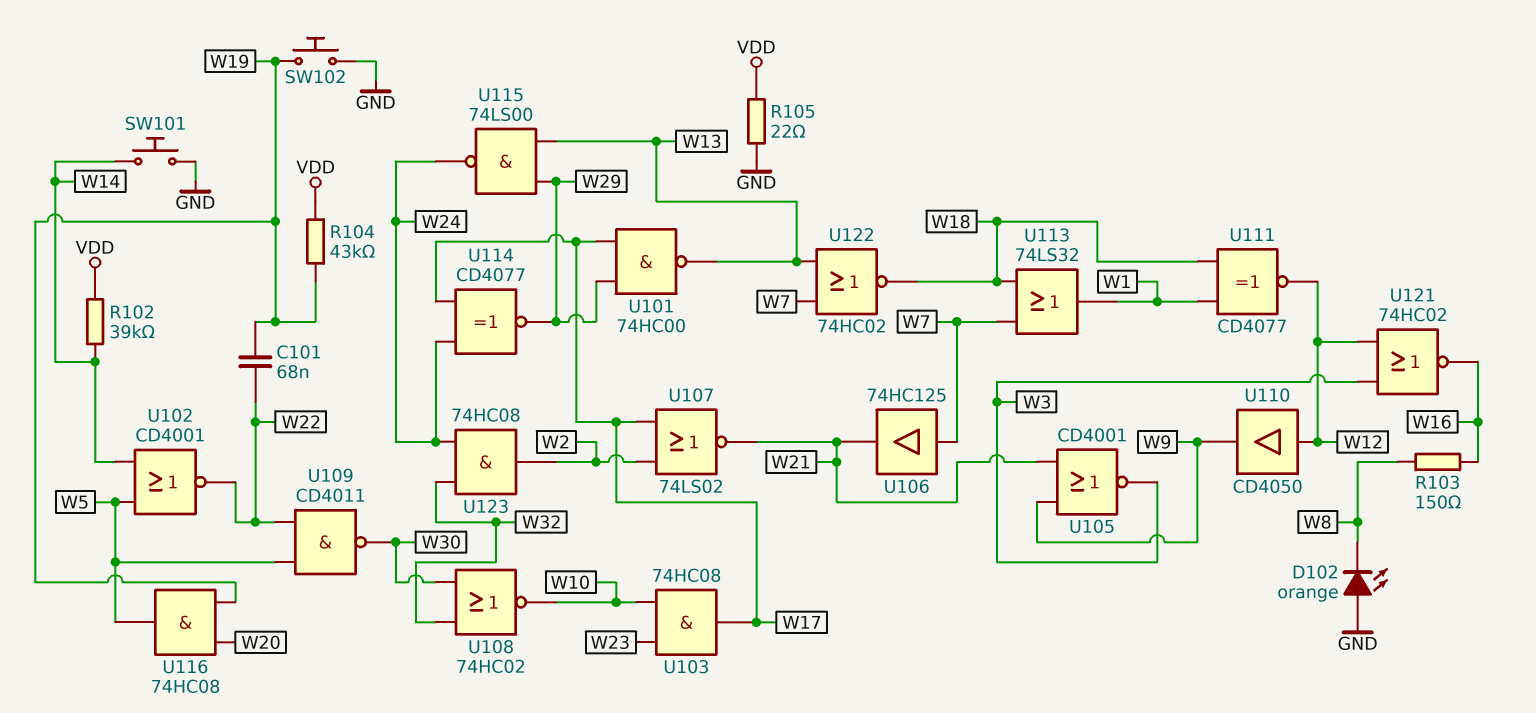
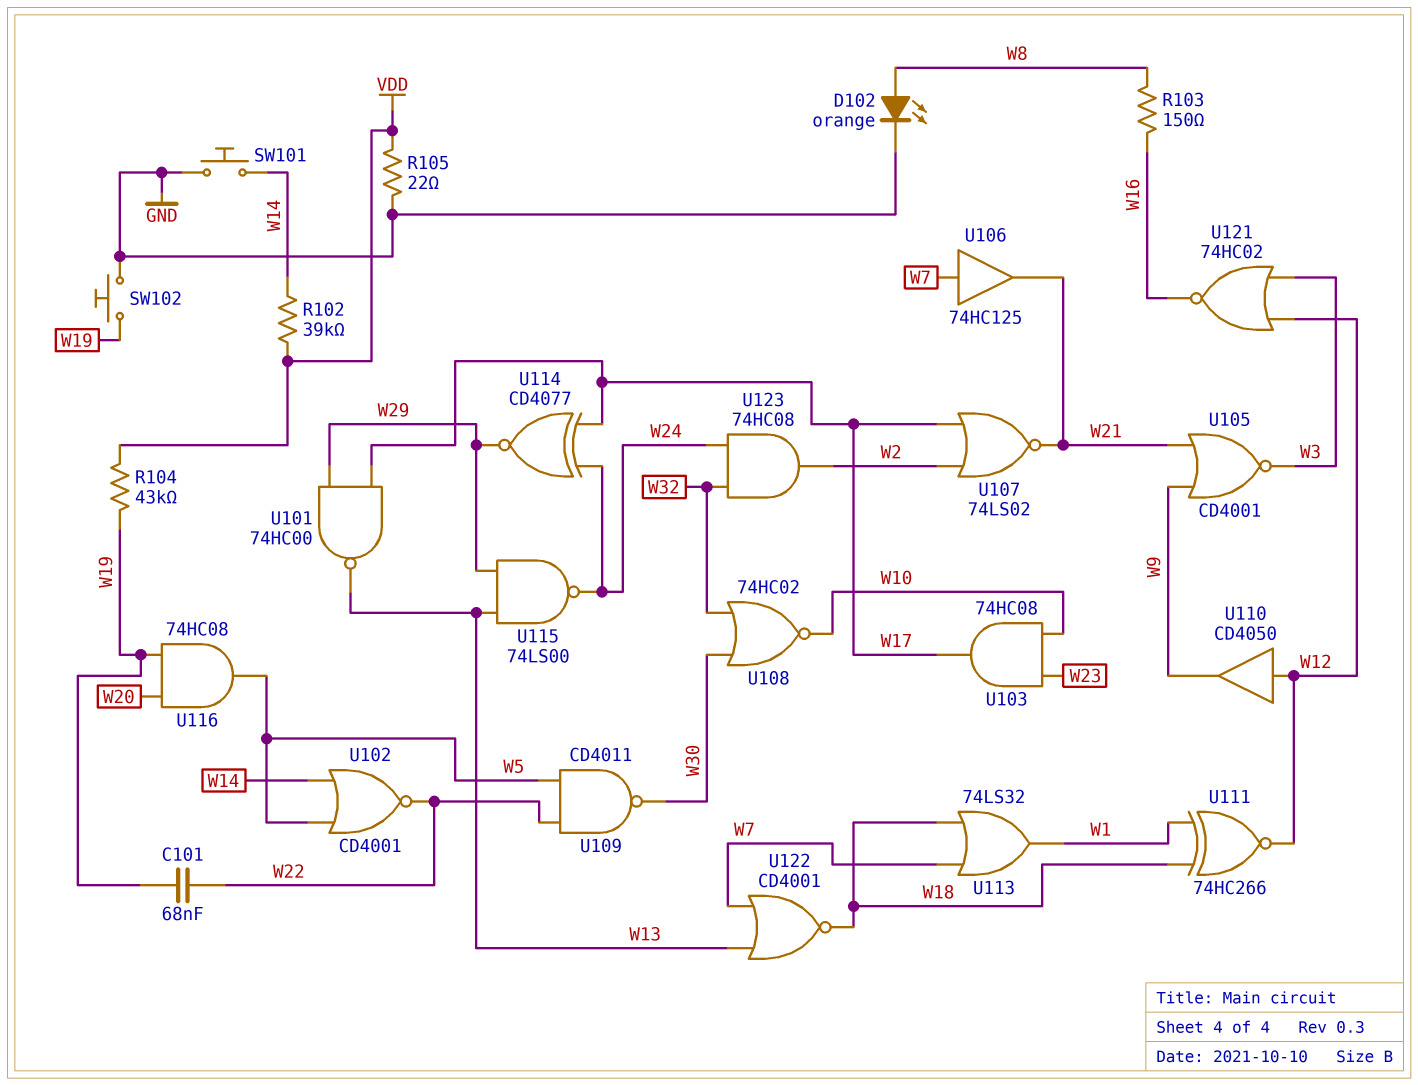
D102: LED orange (A GND, K W8) -> LED orange (A W8, K GND)
U111: XNOR CD4077 (in W1, in W18, out W12) -> XNOR 74HC266 (in W1, in W18, out W12)
U122: NOR 74HC02 (in W7, in W13, out W18) -> NOR CD4001 (in W7, in W13, out W18)

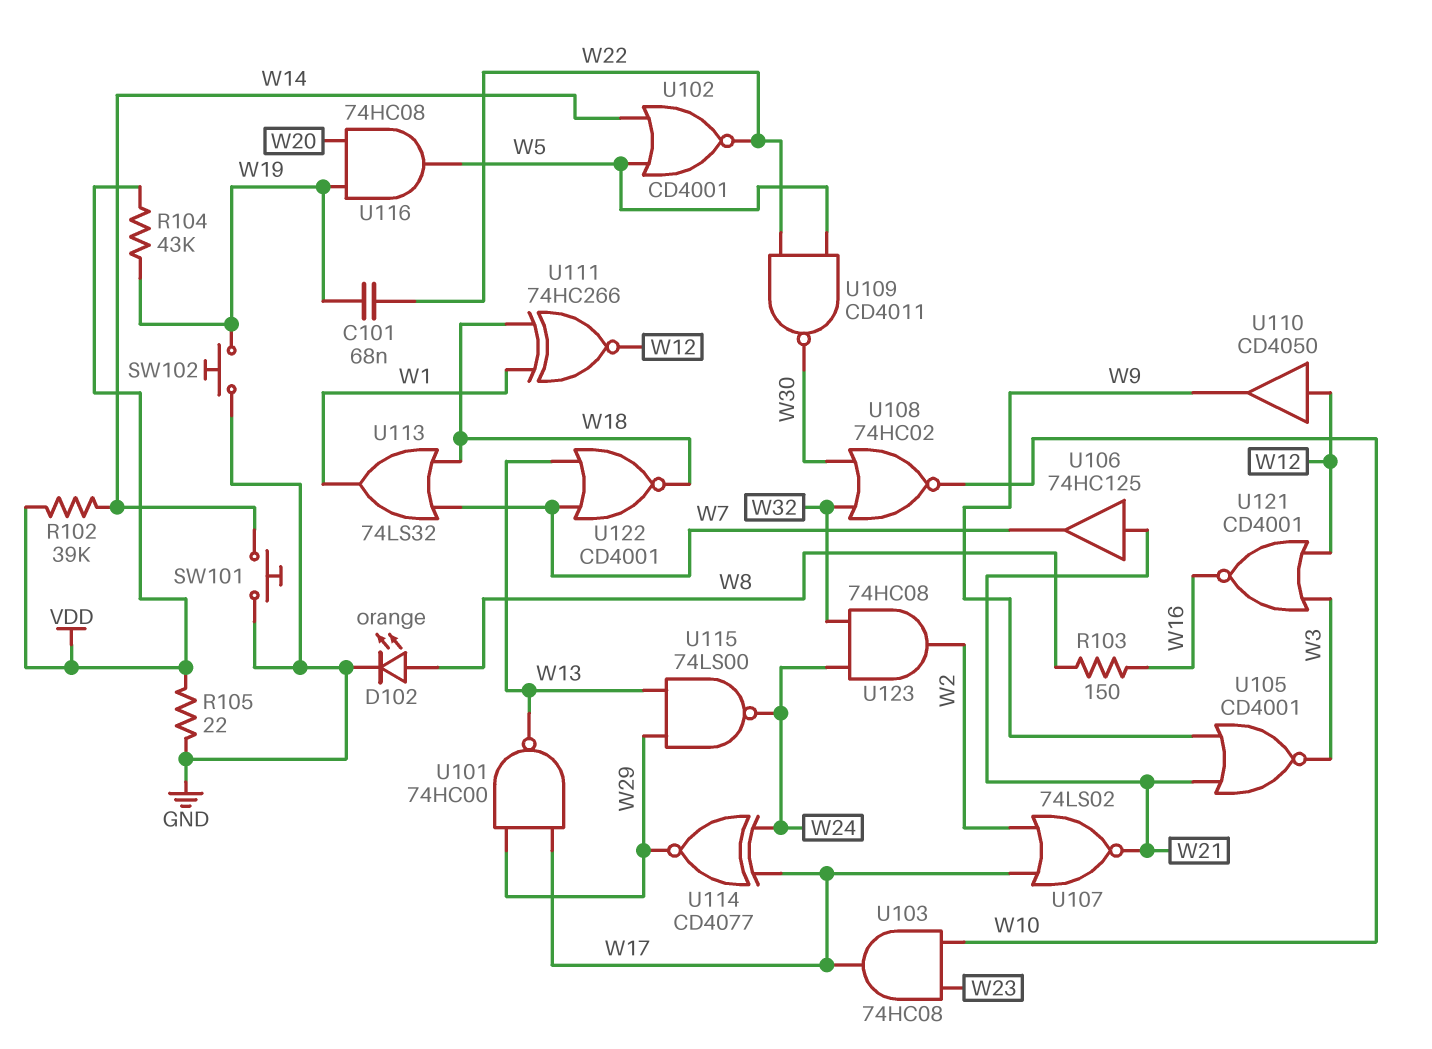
U106: buffer 74HC125 (in W7, out W21) -> buffer 74HC125 (in W21, out W7)
U121: NOR 74HC02 (in W3, in W12, out W16) -> NOR CD4001 (in W3, in W12, out W16)

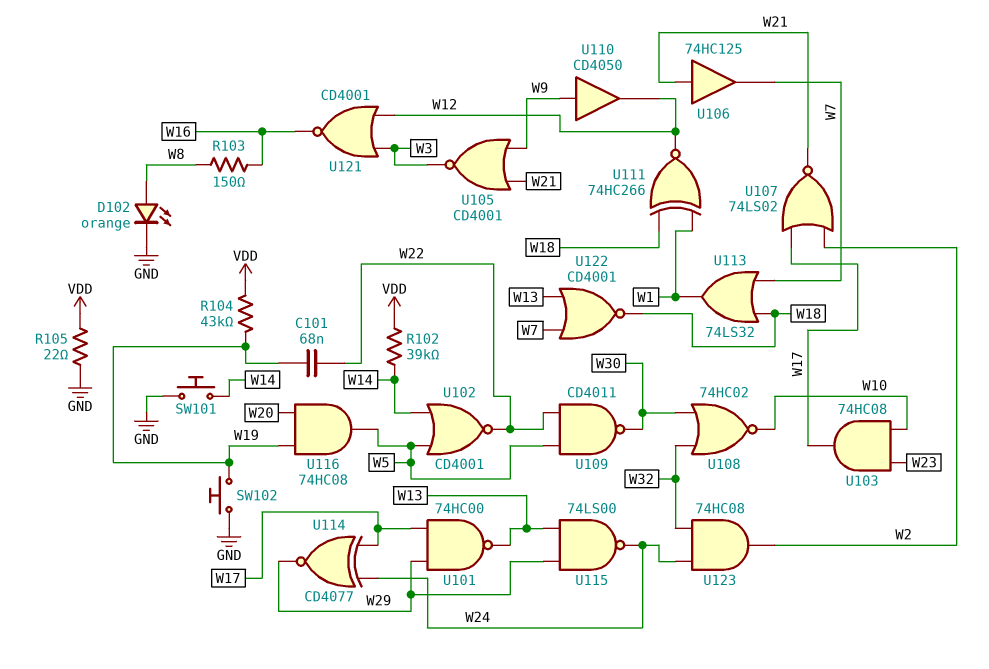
U110: buffer CD4050 (in W12, out W9) -> buffer CD4050 (in W9, out W12)

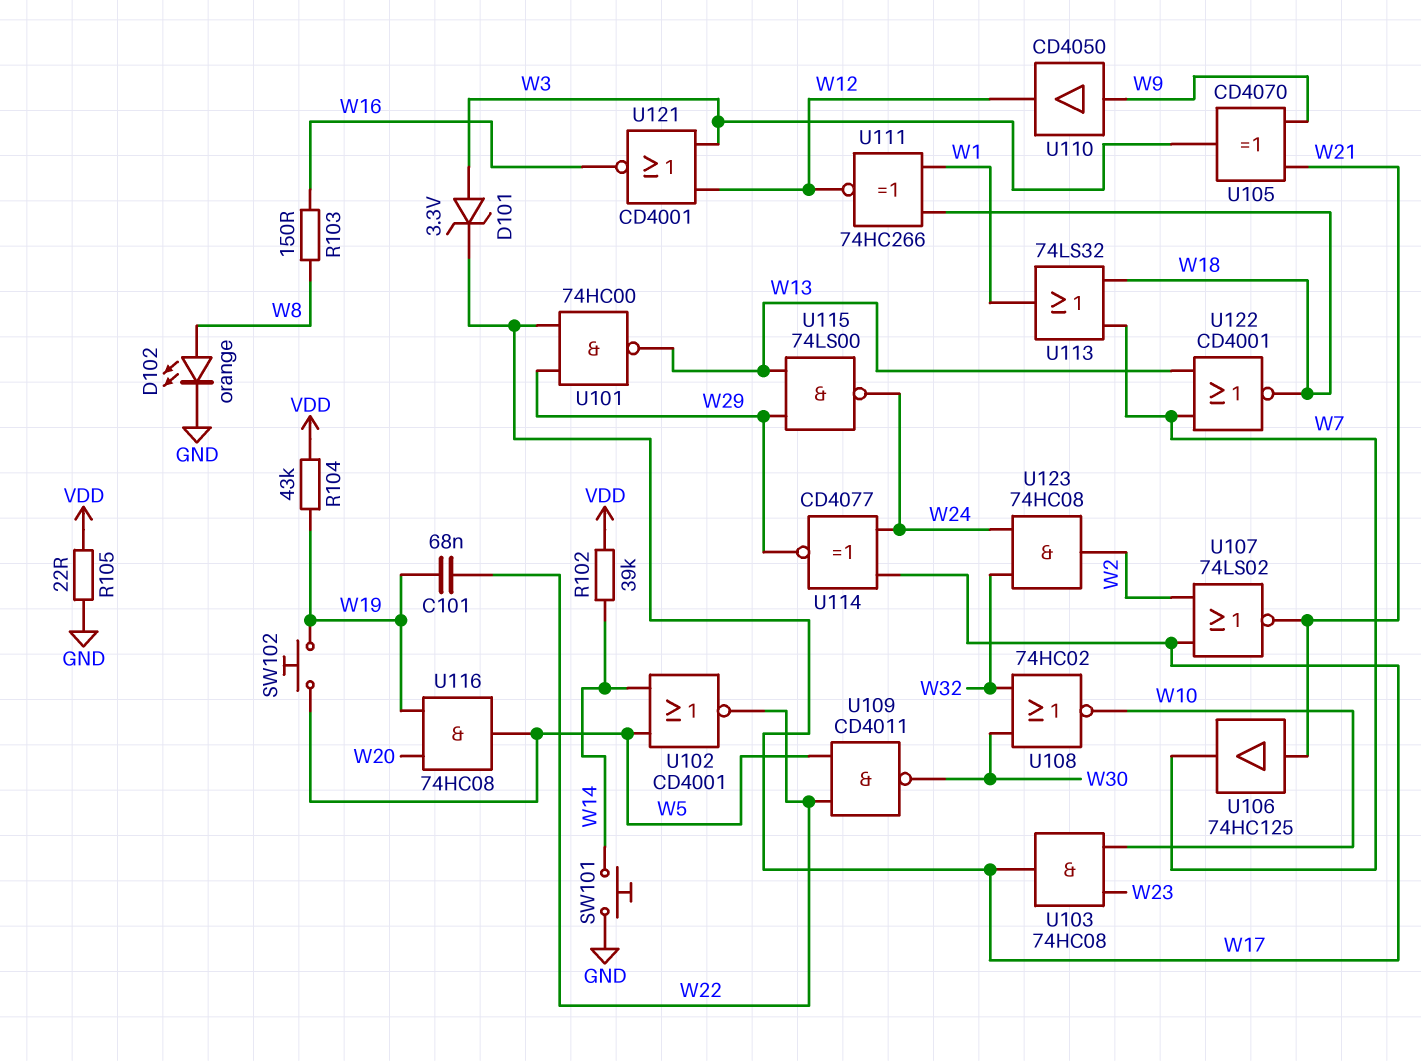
D101: none -> zener 3.3V (A W3, K W17)
SW102: button (GND, W19) -> button (W5, W19)
U105: NOR CD4001 (in W9, in W21, out W3) -> XOR CD4070 (in W9, in W21, out W3)

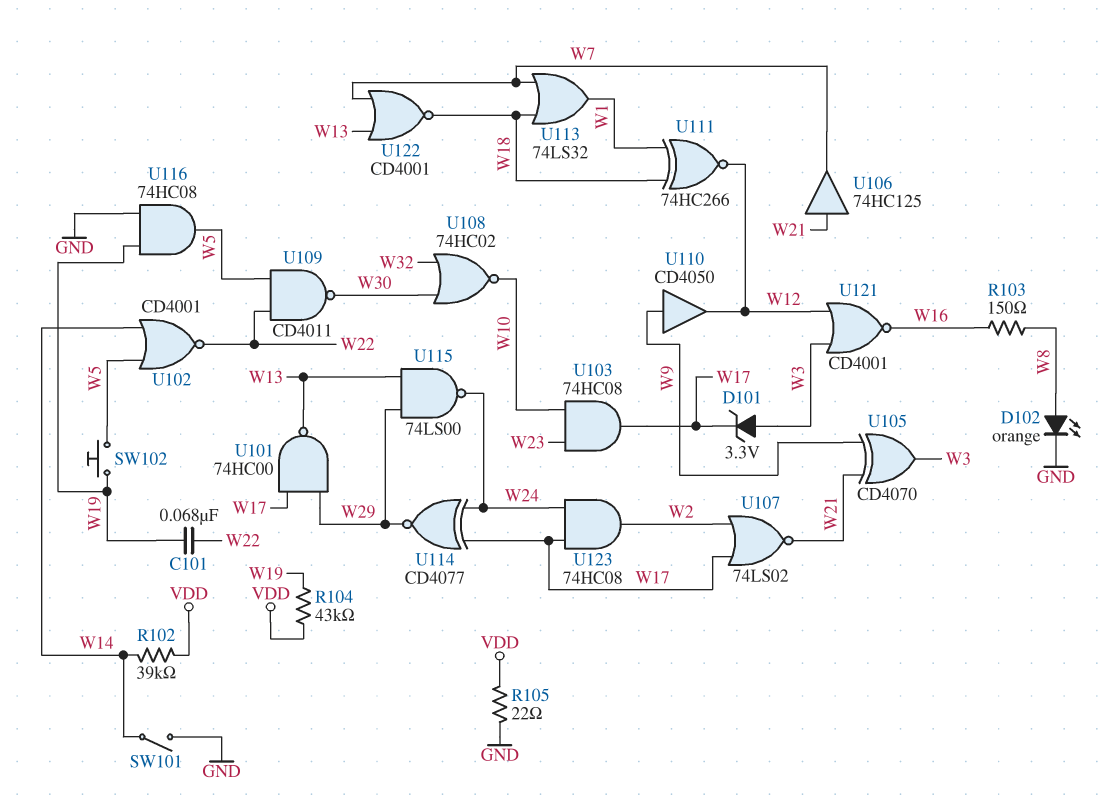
SW101: button (GND, W14) -> switch (GND, W14)
U116: AND 74HC08 (in W19, in W20, out W5) -> AND 74HC08 (in GND, in W19, out W5)
U123: AND 74HC08 (in W24, in W32, out W2) -> AND 74HC08 (in W17, in W24, out W2)

